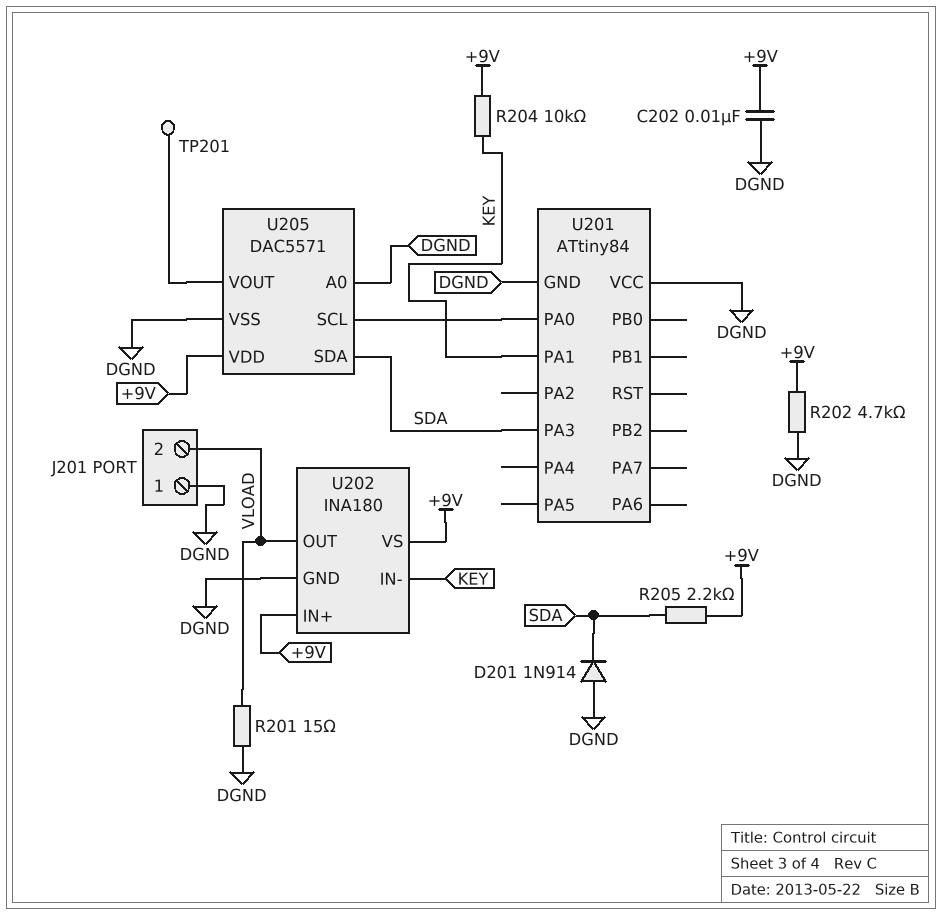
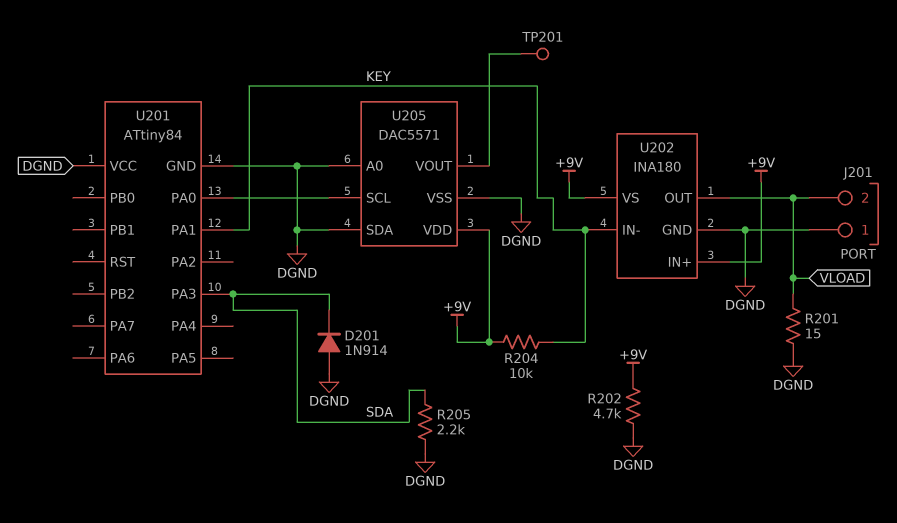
C202: 10nF (+9V, DGND) -> none
R205: 2.2k (+9V, SDA) -> 2.2k (DGND, SDA)
U205 pin SDA: SDA -> DGND

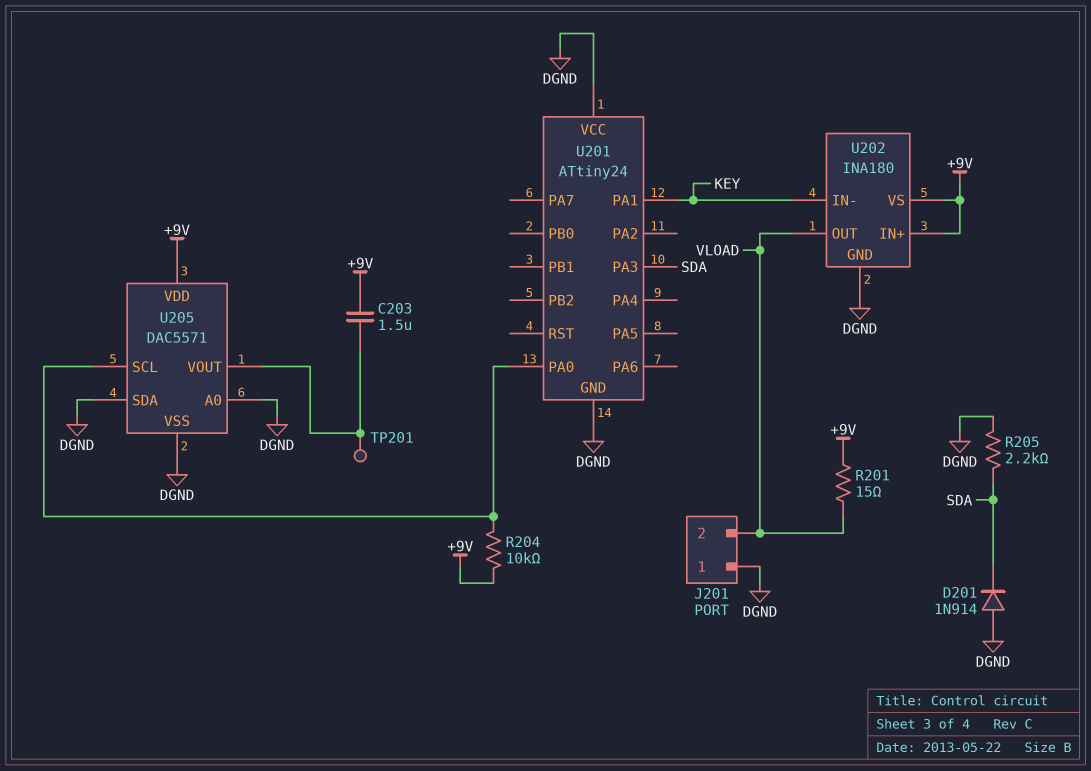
C203: none -> 1.5uF (+9V, U205/VOUT)
R201: 15 (DGND, VLOAD) -> 15 (+9V, VLOAD)
R202: 4.7k (+9V, DGND) -> none
R204: 10k (+9V, KEY) -> 10k (+9V, U201/PA0)
U201: ATtiny84 -> ATtiny24

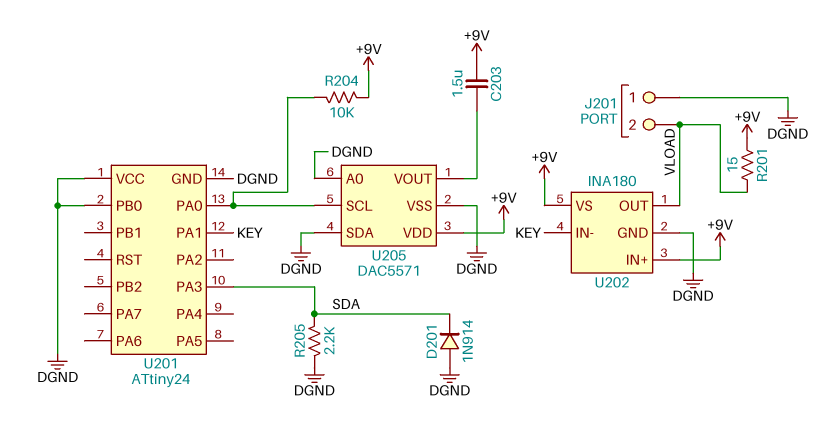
TP201: test point (U205/VOUT) -> none
U201 pin PB0: none -> DGND

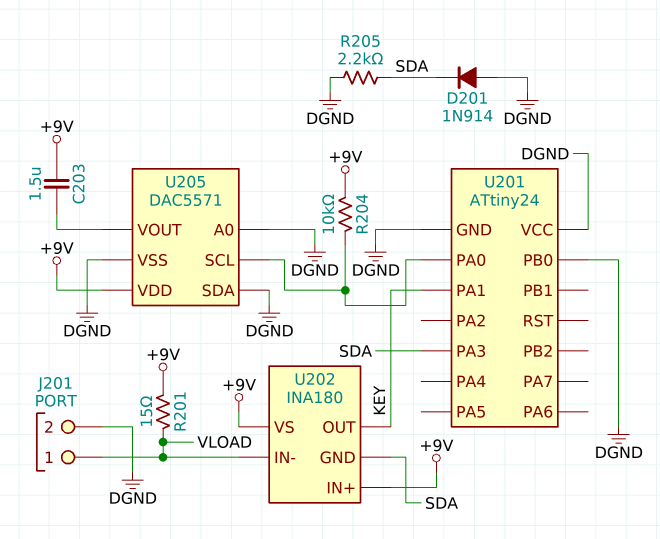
J201 pin 1: DGND -> VLOAD
J201 pin 2: VLOAD -> DGND
U202 pin GND: DGND -> SDA
U202 pin IN-: KEY -> VLOAD
U202 pin OUT: VLOAD -> KEY

